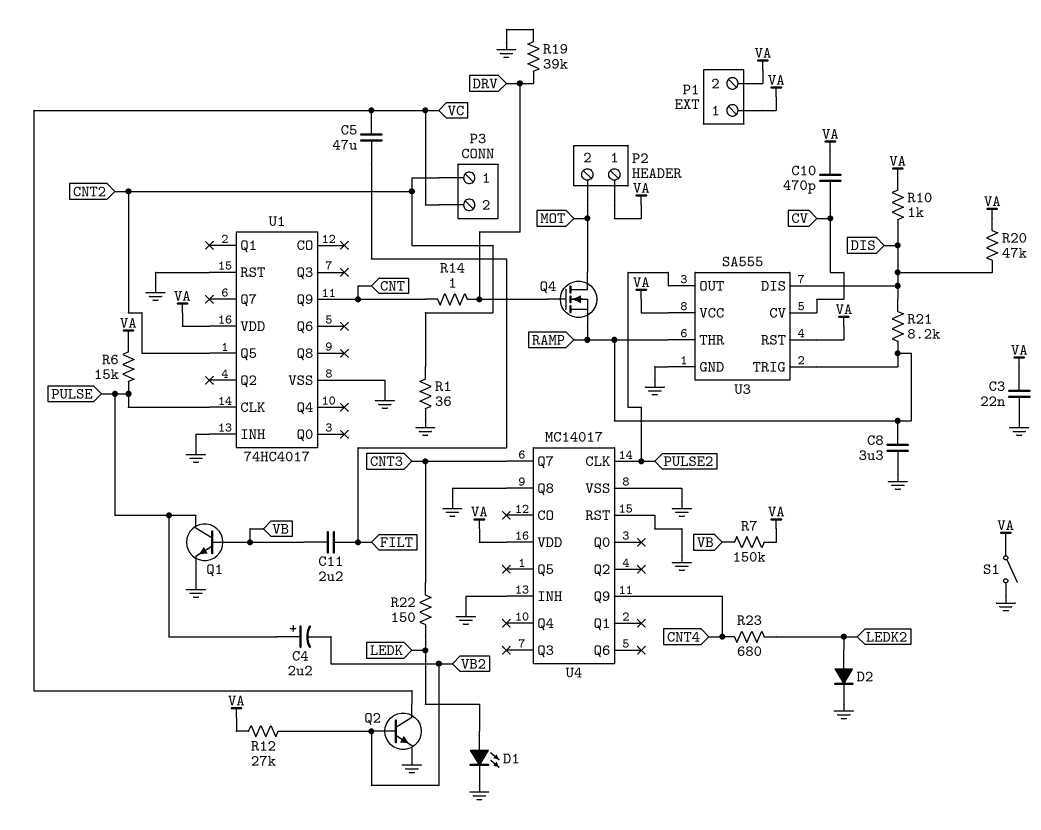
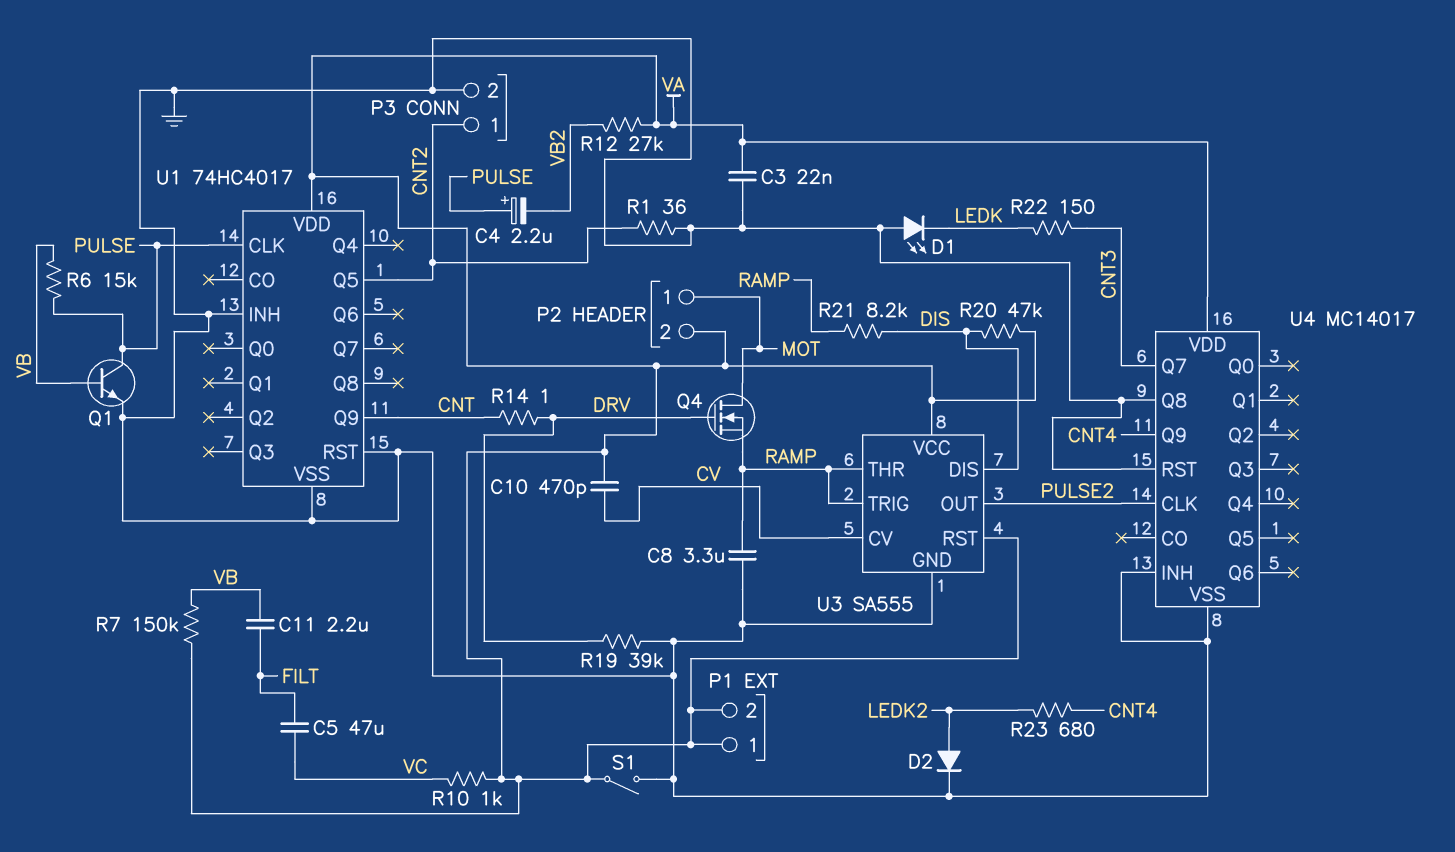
D1: LED (A LEDK, K GND) -> LED (A GND, K LEDK)
P2 pin 1: VA -> MOT
P2 pin 2: MOT -> VA
P3 pin 2: VC -> GND
Q2: NPN (B VB2, C VC, E GND) -> none
R6: 15k (PULSE, VA) -> 15k (PULSE, VB)
R10: 1k (DIS, VA) -> 1k (VA, VC)

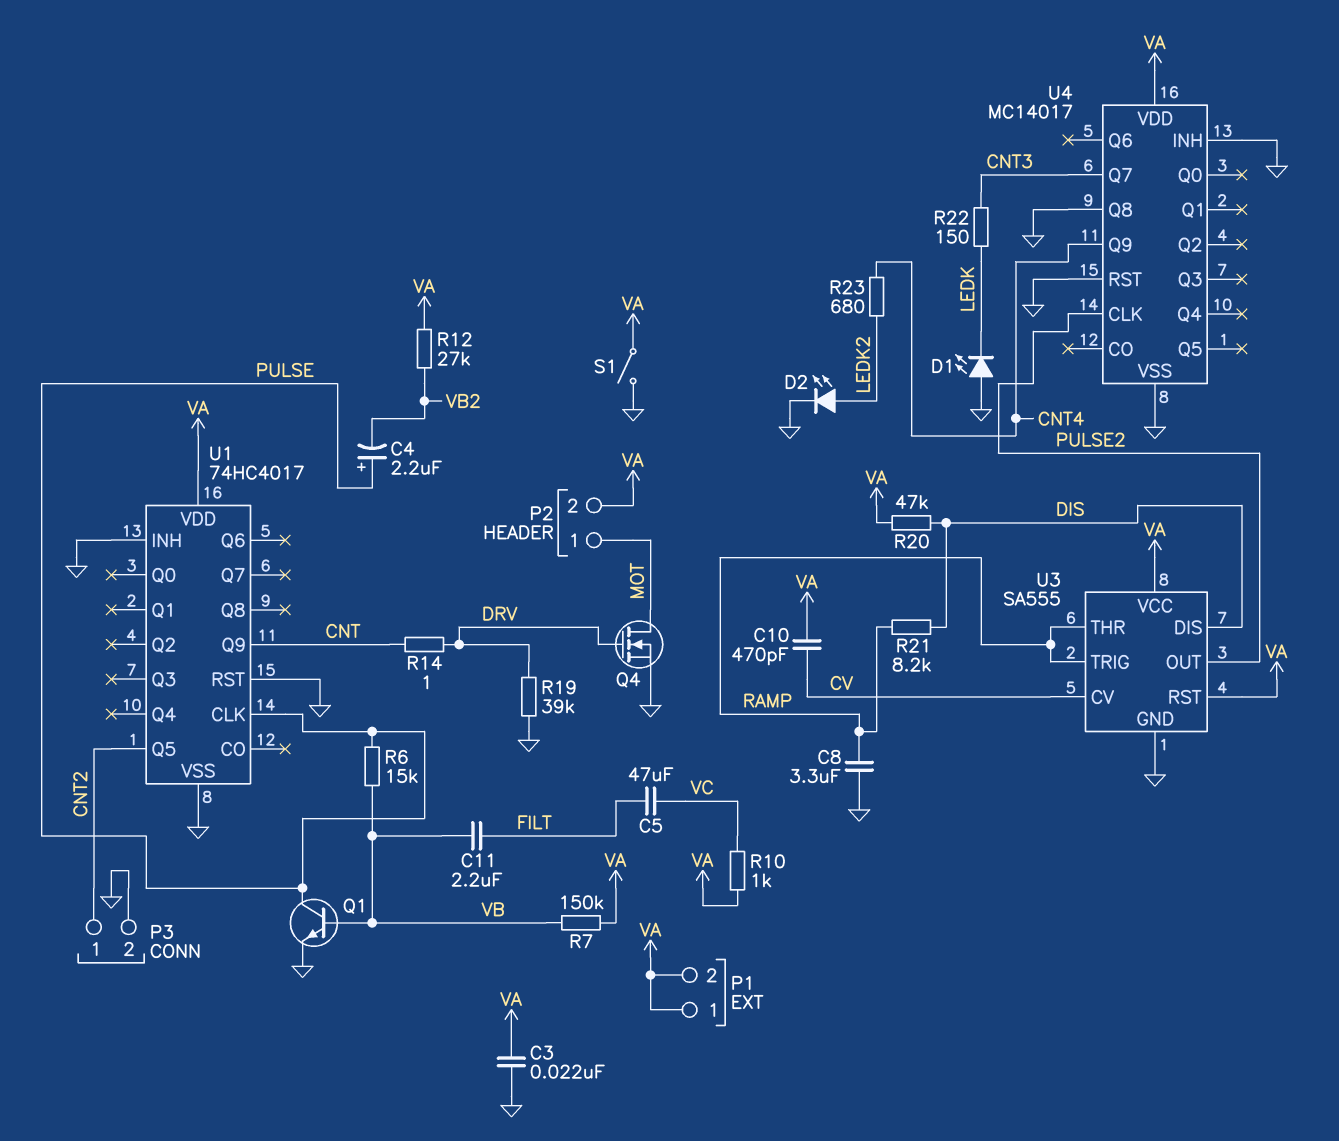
D2: diode (A LEDK2, K GND) -> LED (A LEDK2, K GND)
Q4: NMOS (G DRV, D MOT, S RAMP) -> NMOS (G DRV, D MOT, S GND)
R1: 36 (CNT2, GND) -> none

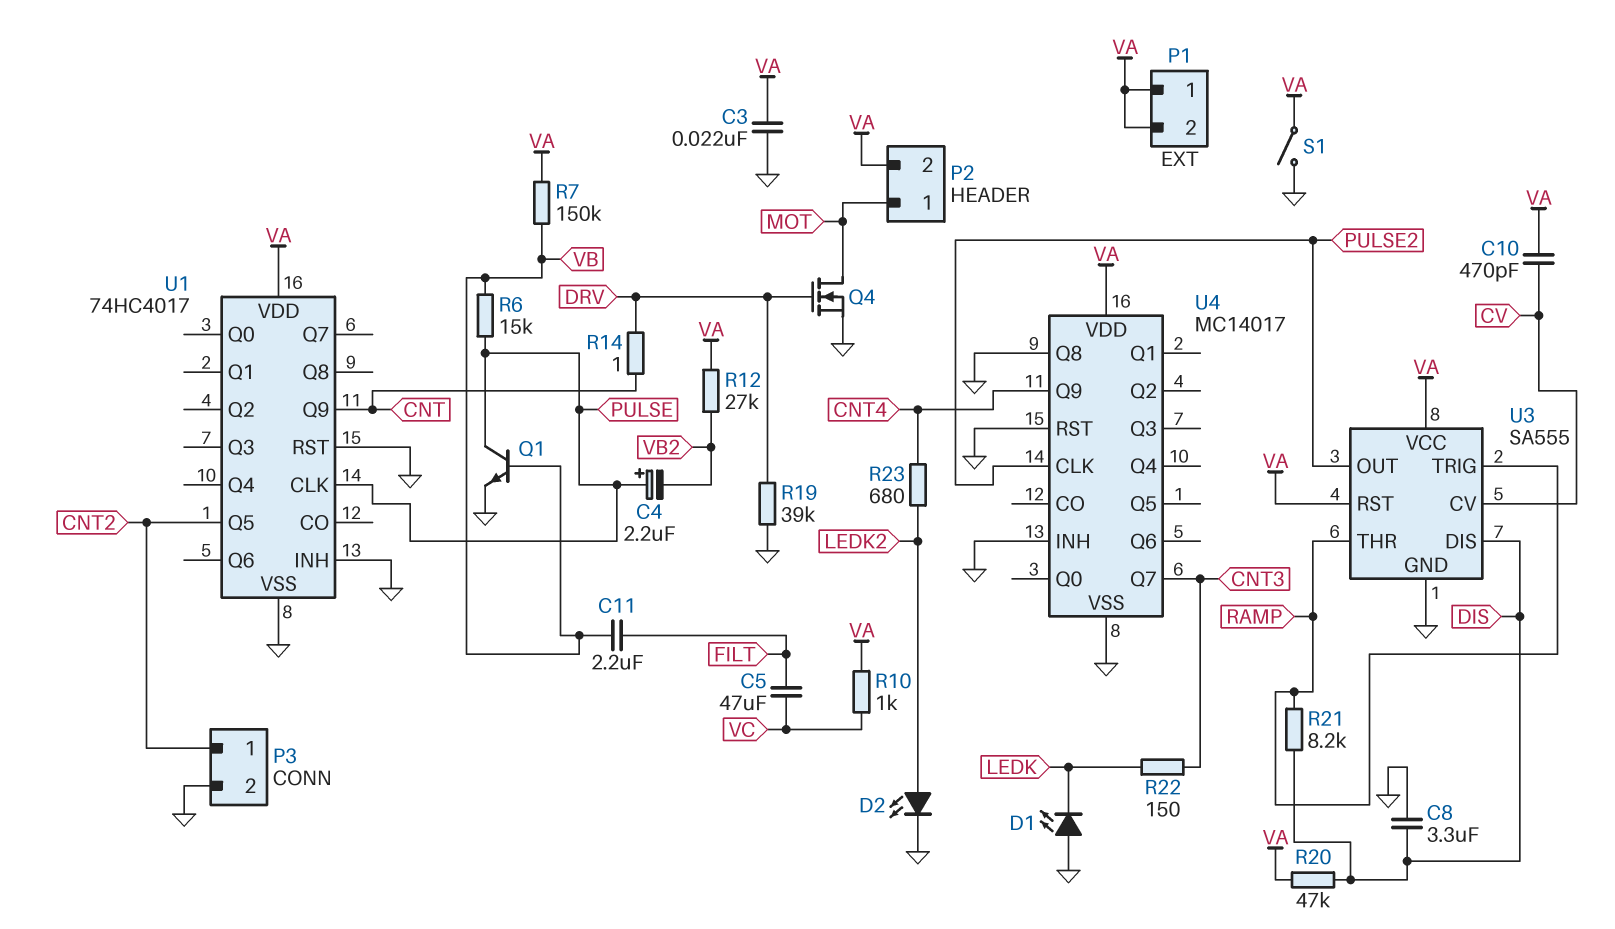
C8: 3.3uF (GND, RAMP) -> 3.3uF (DIS, GND)

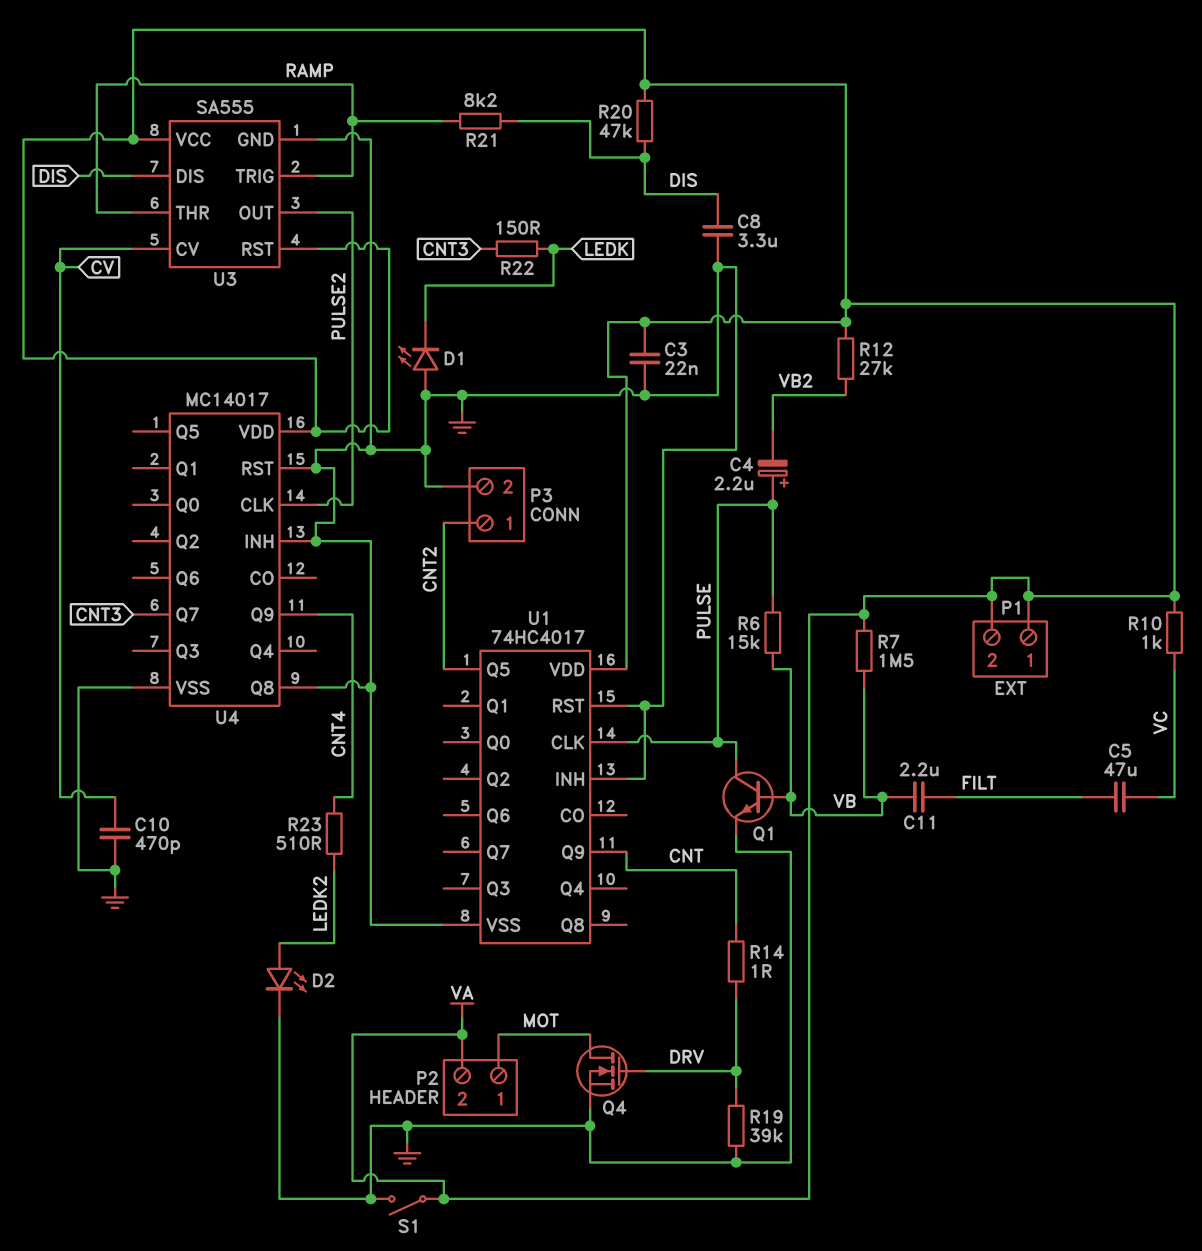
C10: 470pF (CV, VA) -> 470pF (CV, GND)
R7: 150k (VA, VB) -> 1.5M (VA, VB)
R23: 680 (CNT4, LEDK2) -> 510 (CNT4, LEDK2)

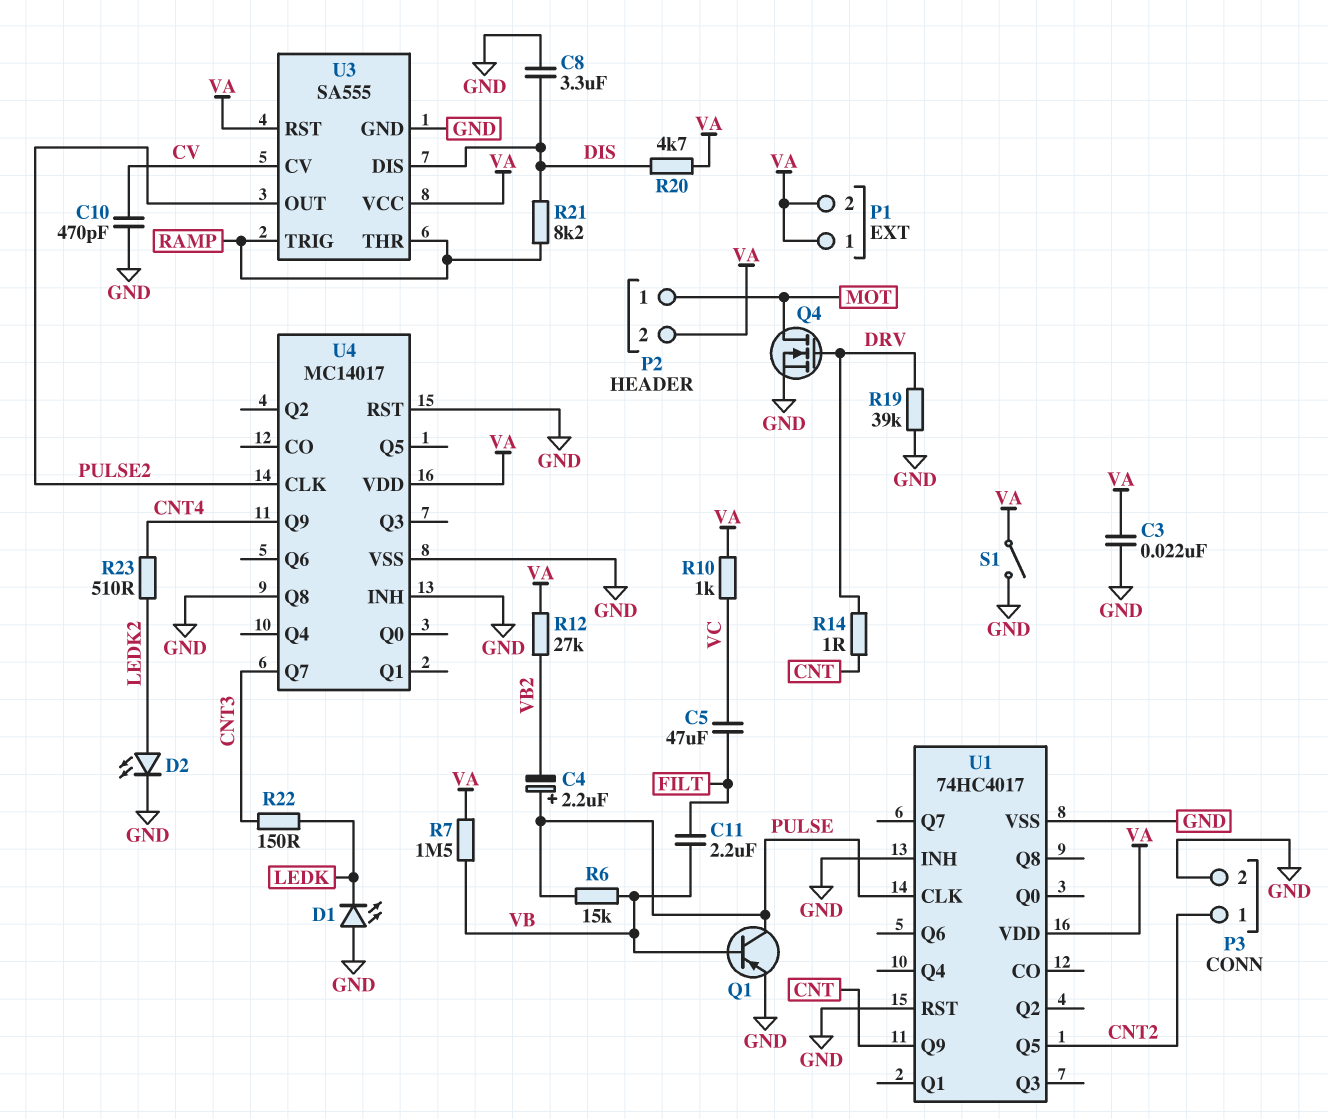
Q1: NPN (B VB, C PULSE, E GND) -> PNP (B VB, C PULSE, E GND)
R20: 47k (DIS, VA) -> 4.7k (DIS, VA)

